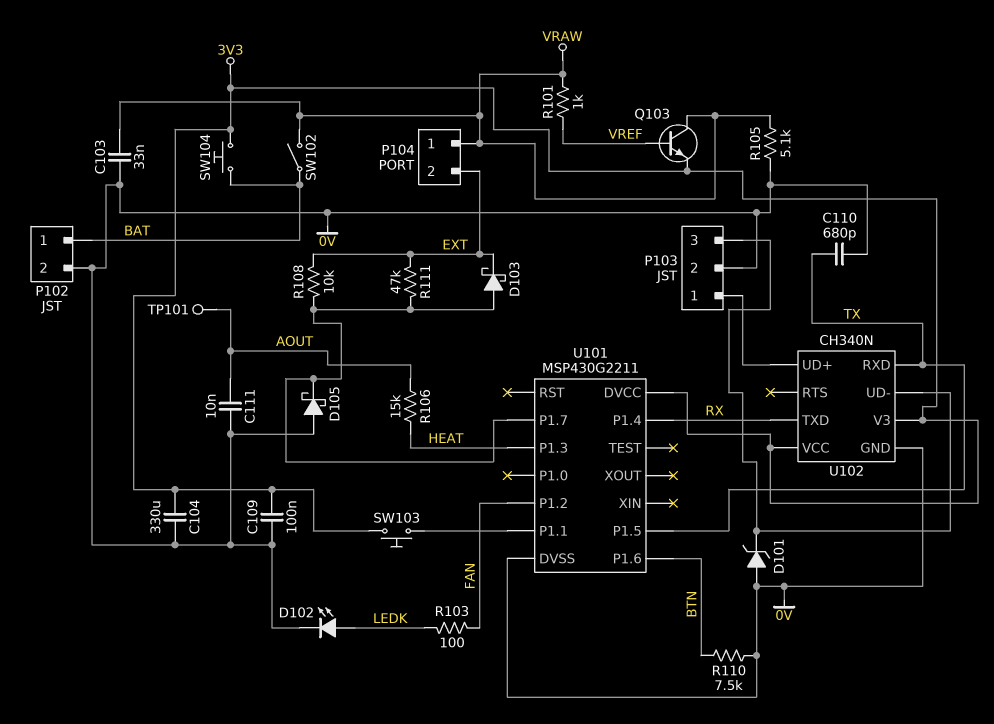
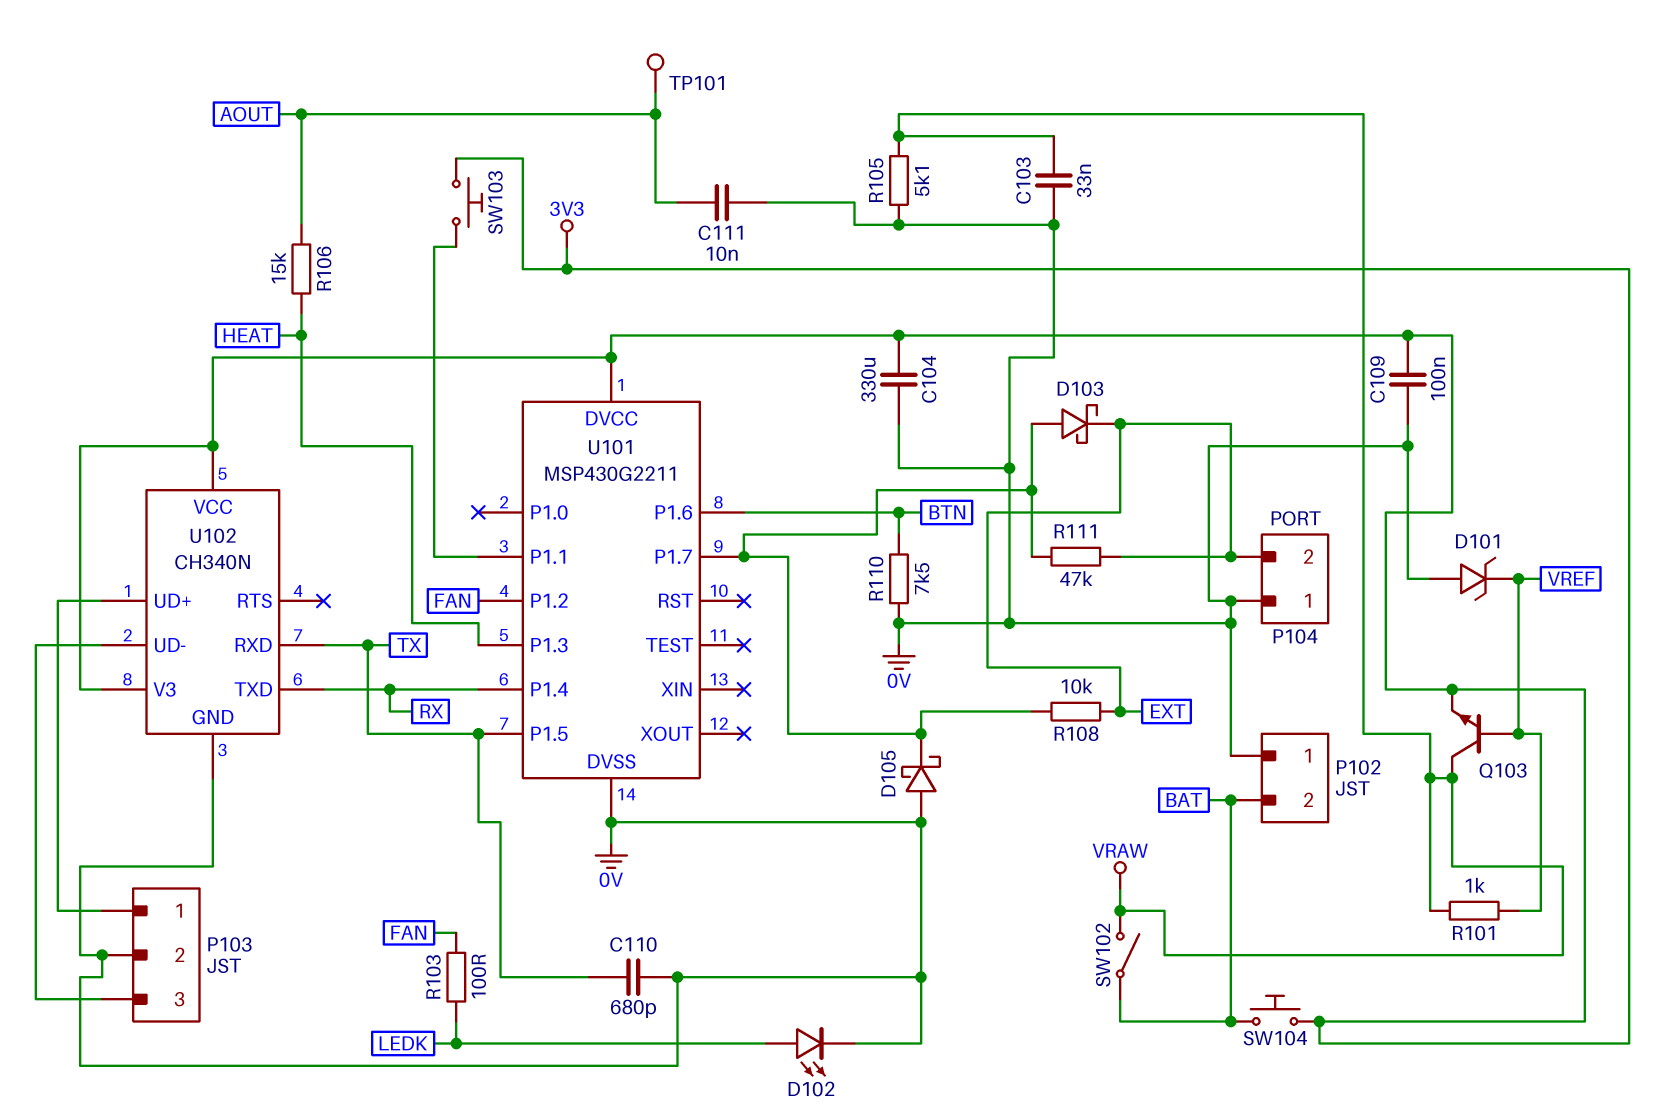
D101: zener (A 0V, K P103/3) -> zener (A 0V, K VREF)
P102 pin 1: BAT -> 0V
P102 pin 2: 0V -> BAT
P104 pin 1: VRAW -> 0V

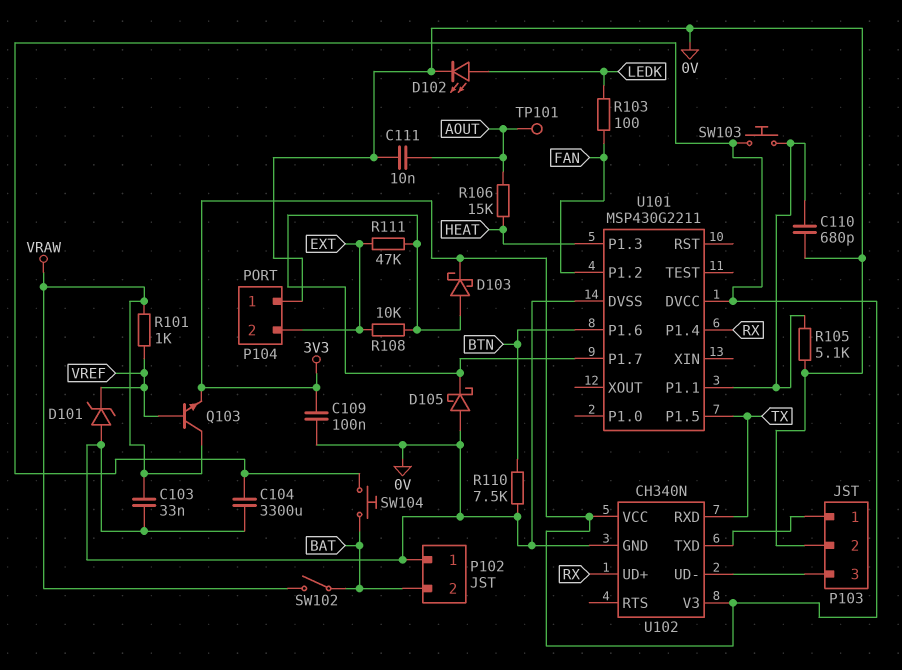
C104: 330uF (0V, 3V3) -> 3300uF (0V, 3V3)
C110: 680pF (0V, TX) -> 680pF (0V, U101/P1.1)
D103: schottky (A U101/P1.7, K EXT) -> schottky (A U101/P1.7, K 3V3)
R105: 5.1k (0V, VRAW) -> 5.1k (0V, U101/P1.1)
U102 pin TXD: RX -> P103/1
U102 pin UD+: P103/1 -> RX

